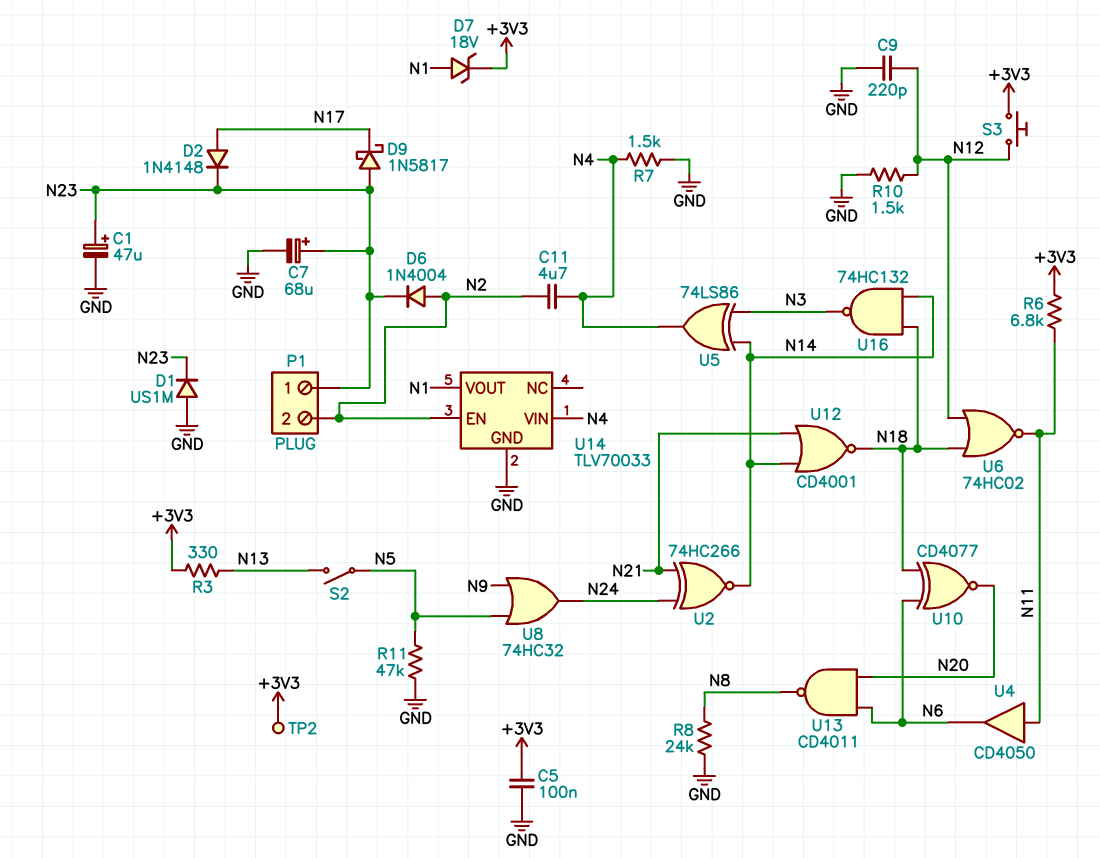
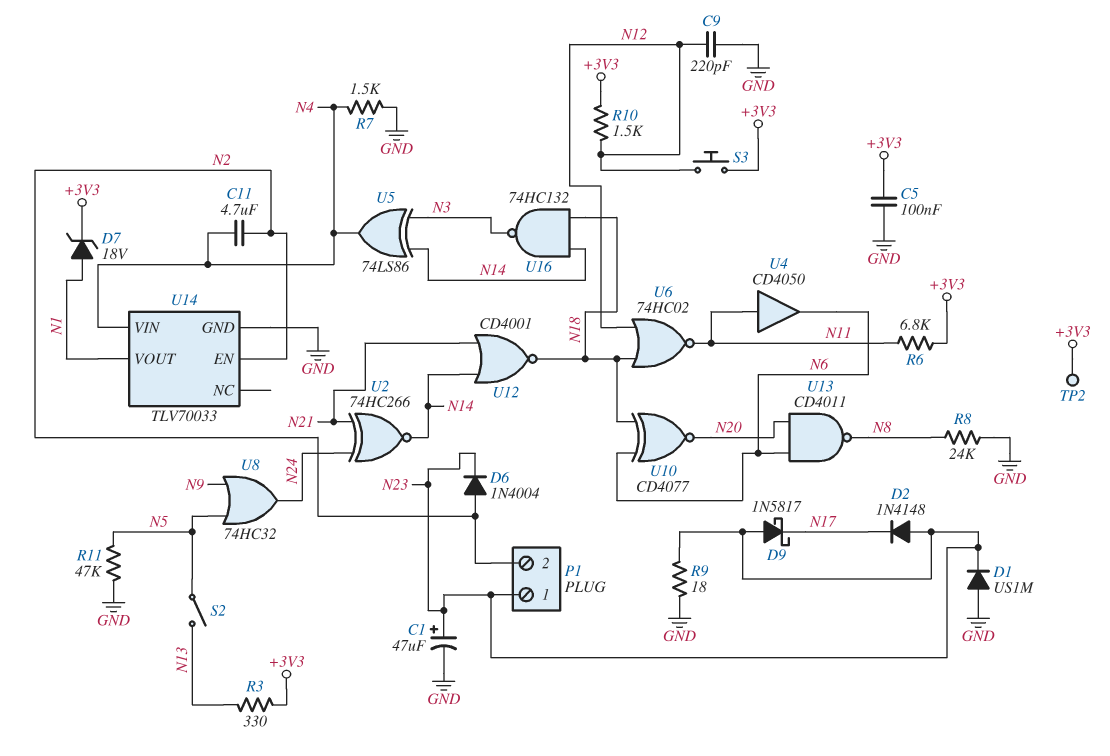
C7: 68uF (plus N23, minus GND) -> none
D2: diode 1N4148 (A N17, K N23) -> diode 1N4148 (A N23, K N17)
R9: none -> 18 (GND, N23)
R10: 1.5k (GND, N12) -> 1.5k (+3V3, N12)

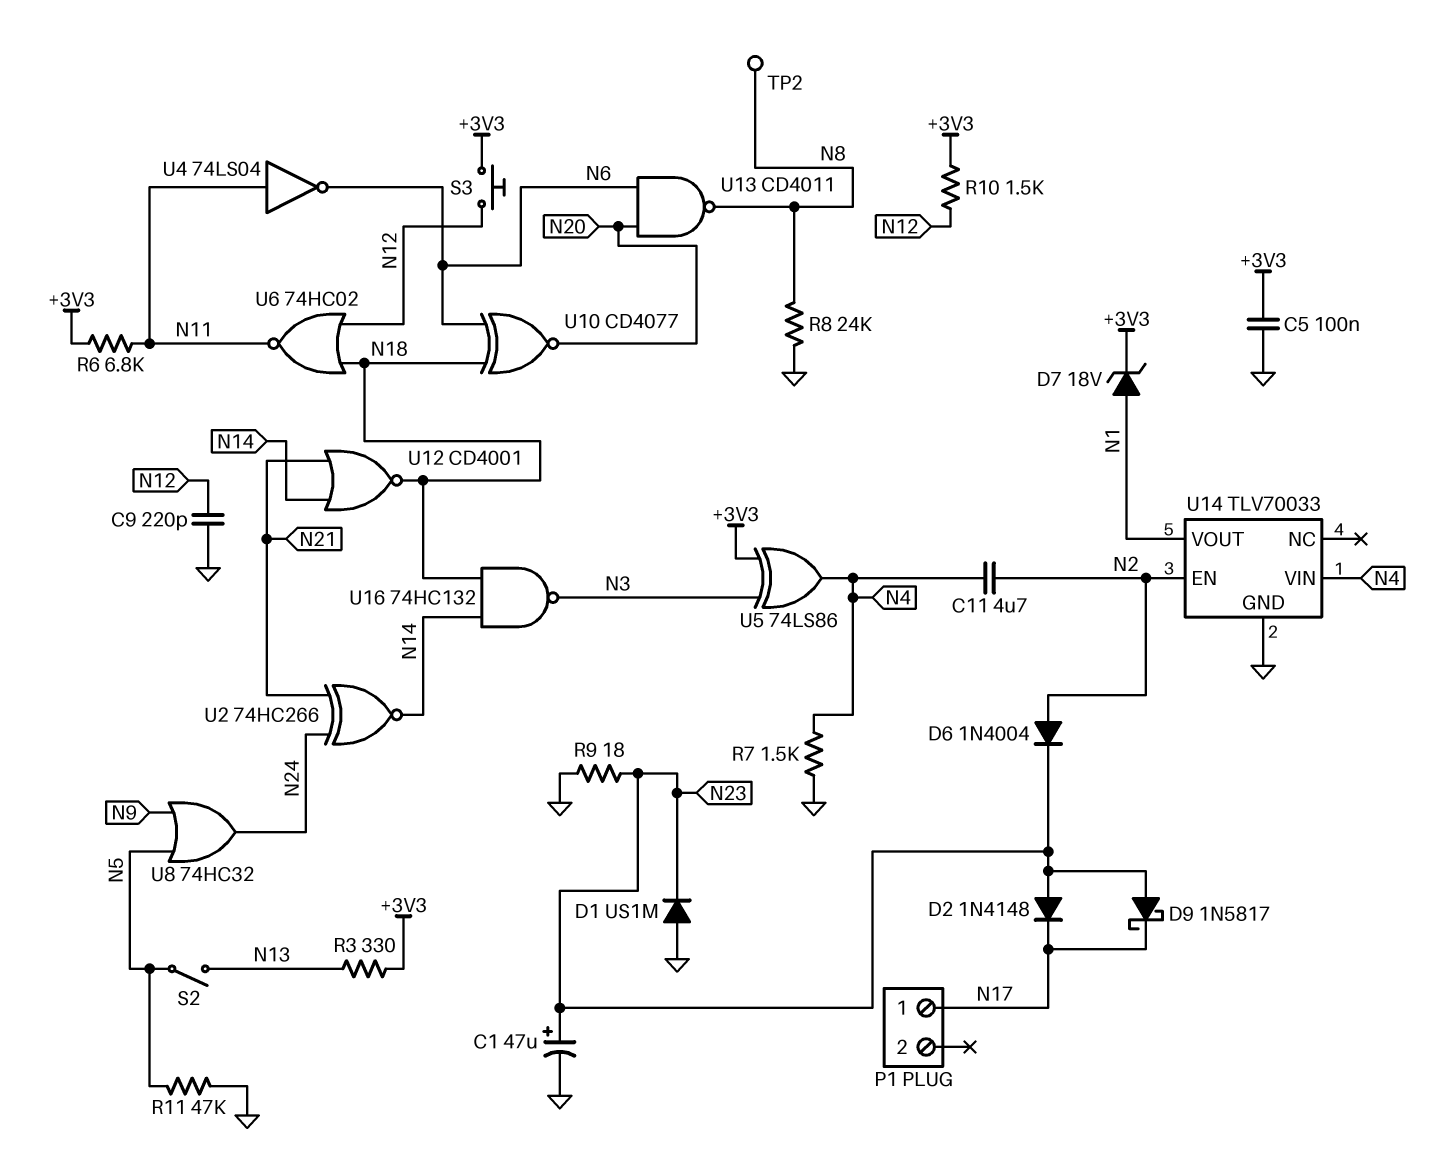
P1 pin 1: N23 -> N17
P1 pin 2: N2 -> none
TP2: test point (+3V3) -> test point (N8)
U4: buffer CD4050 (in N11, out N6) -> NOT 74LS04 (in N11, out N6)
U5: XOR 74LS86 (in N3, in N14, out N4) -> XOR 74LS86 (in +3V3, in N3, out N4)

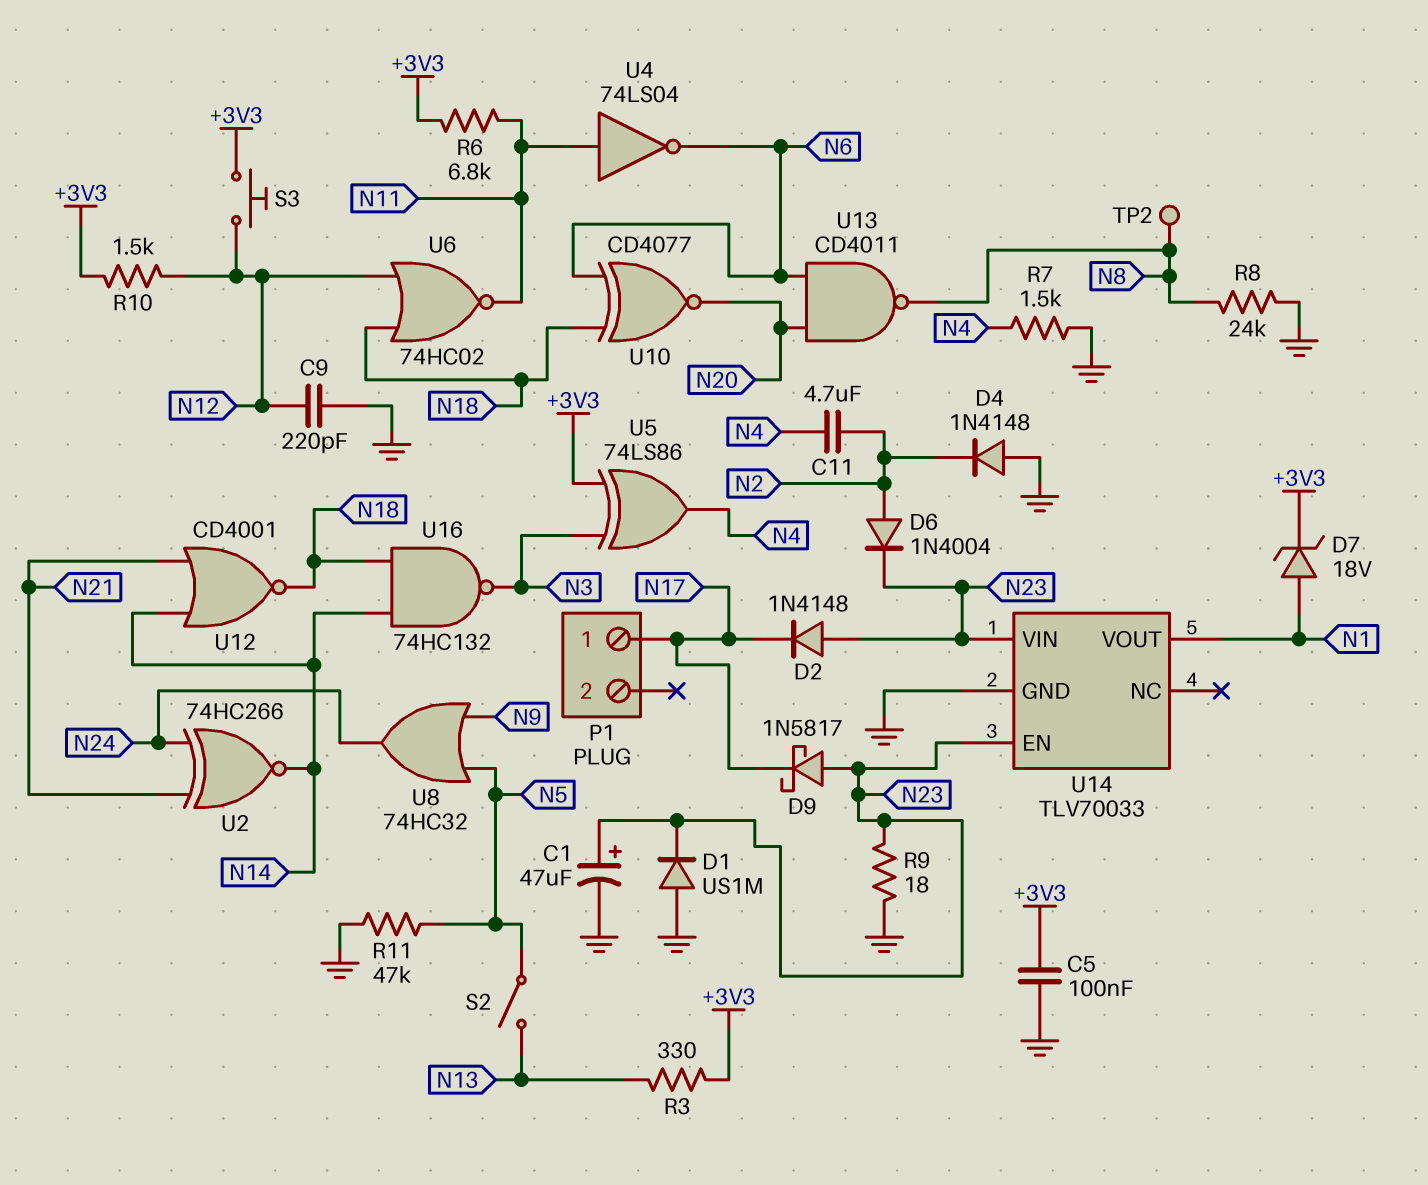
D4: none -> diode 1N4148 (A GND, K N2)
U14 pin EN: N2 -> N23
U14 pin VIN: N4 -> N23

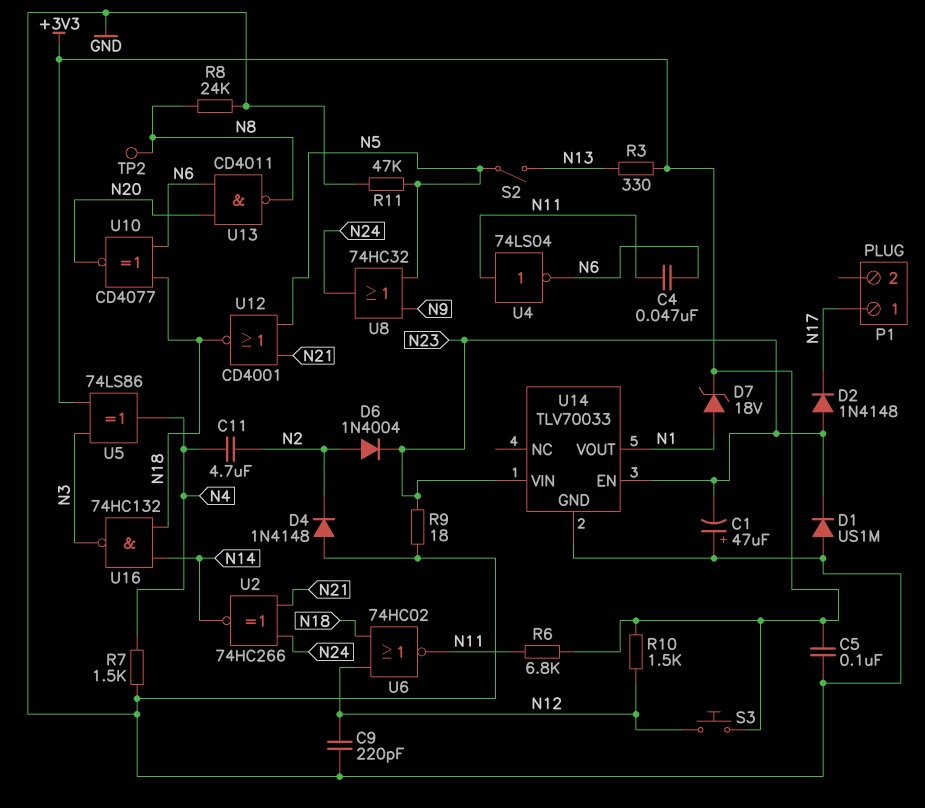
C1: 47uF (plus N23, minus GND) -> 47uF (plus GND, minus N23)
C4: none -> 47nF (N6, N11)
D9: schottky 1N5817 (A N23, K N17) -> none
U12: NOR CD4001 (in N14, in N21, out N18) -> NOR CD4001 (in N5, in N21, out N18)

